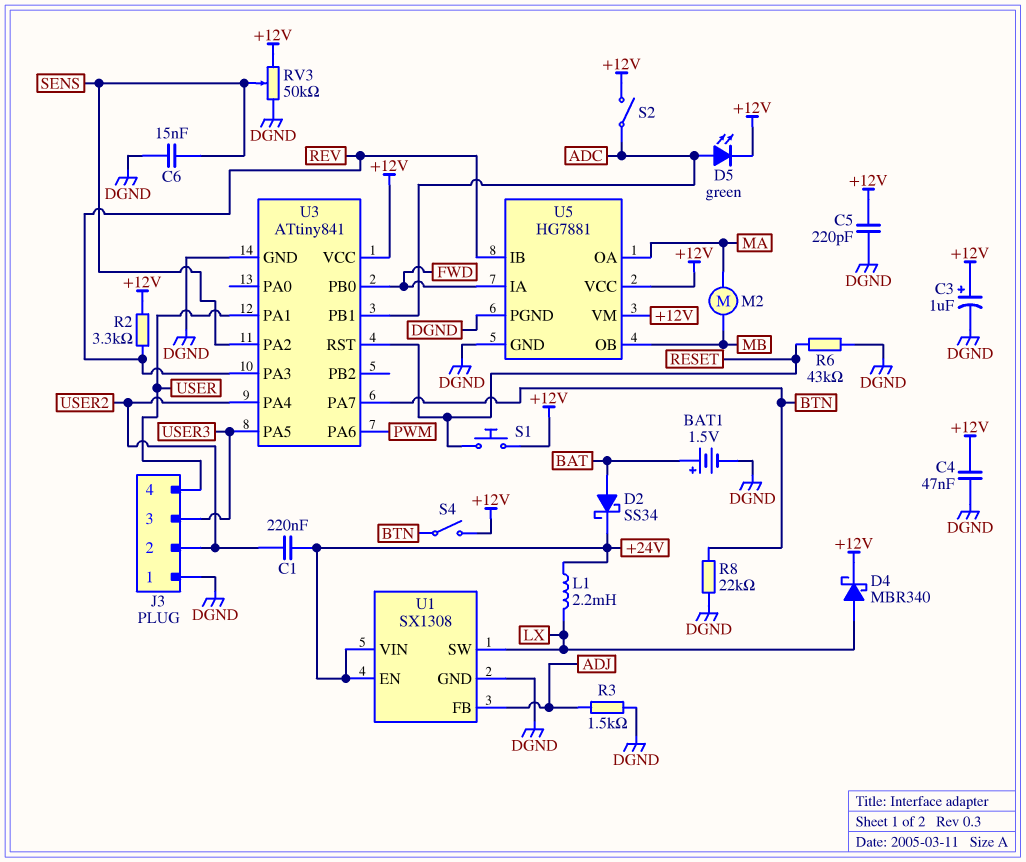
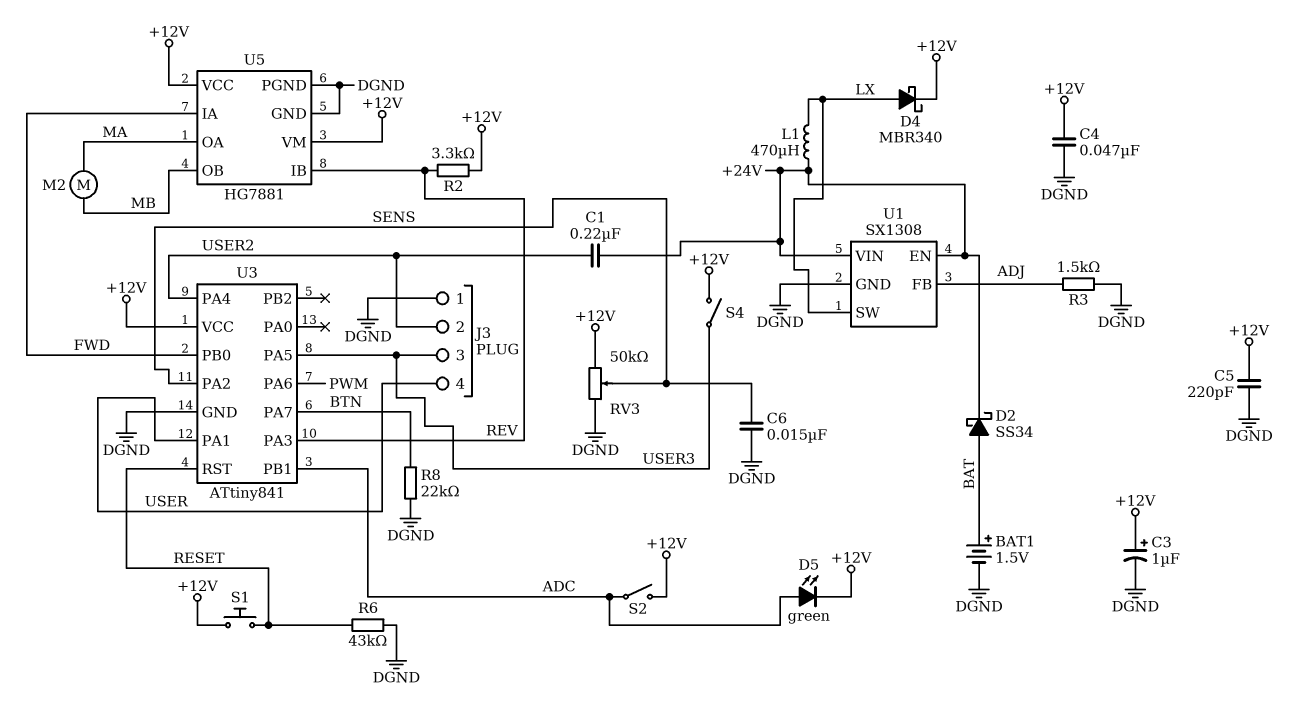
L1: 2.2mH (+24V, LX) -> 470uH (+24V, LX)
S4: switch (+12V, BTN) -> switch (+12V, USER3)

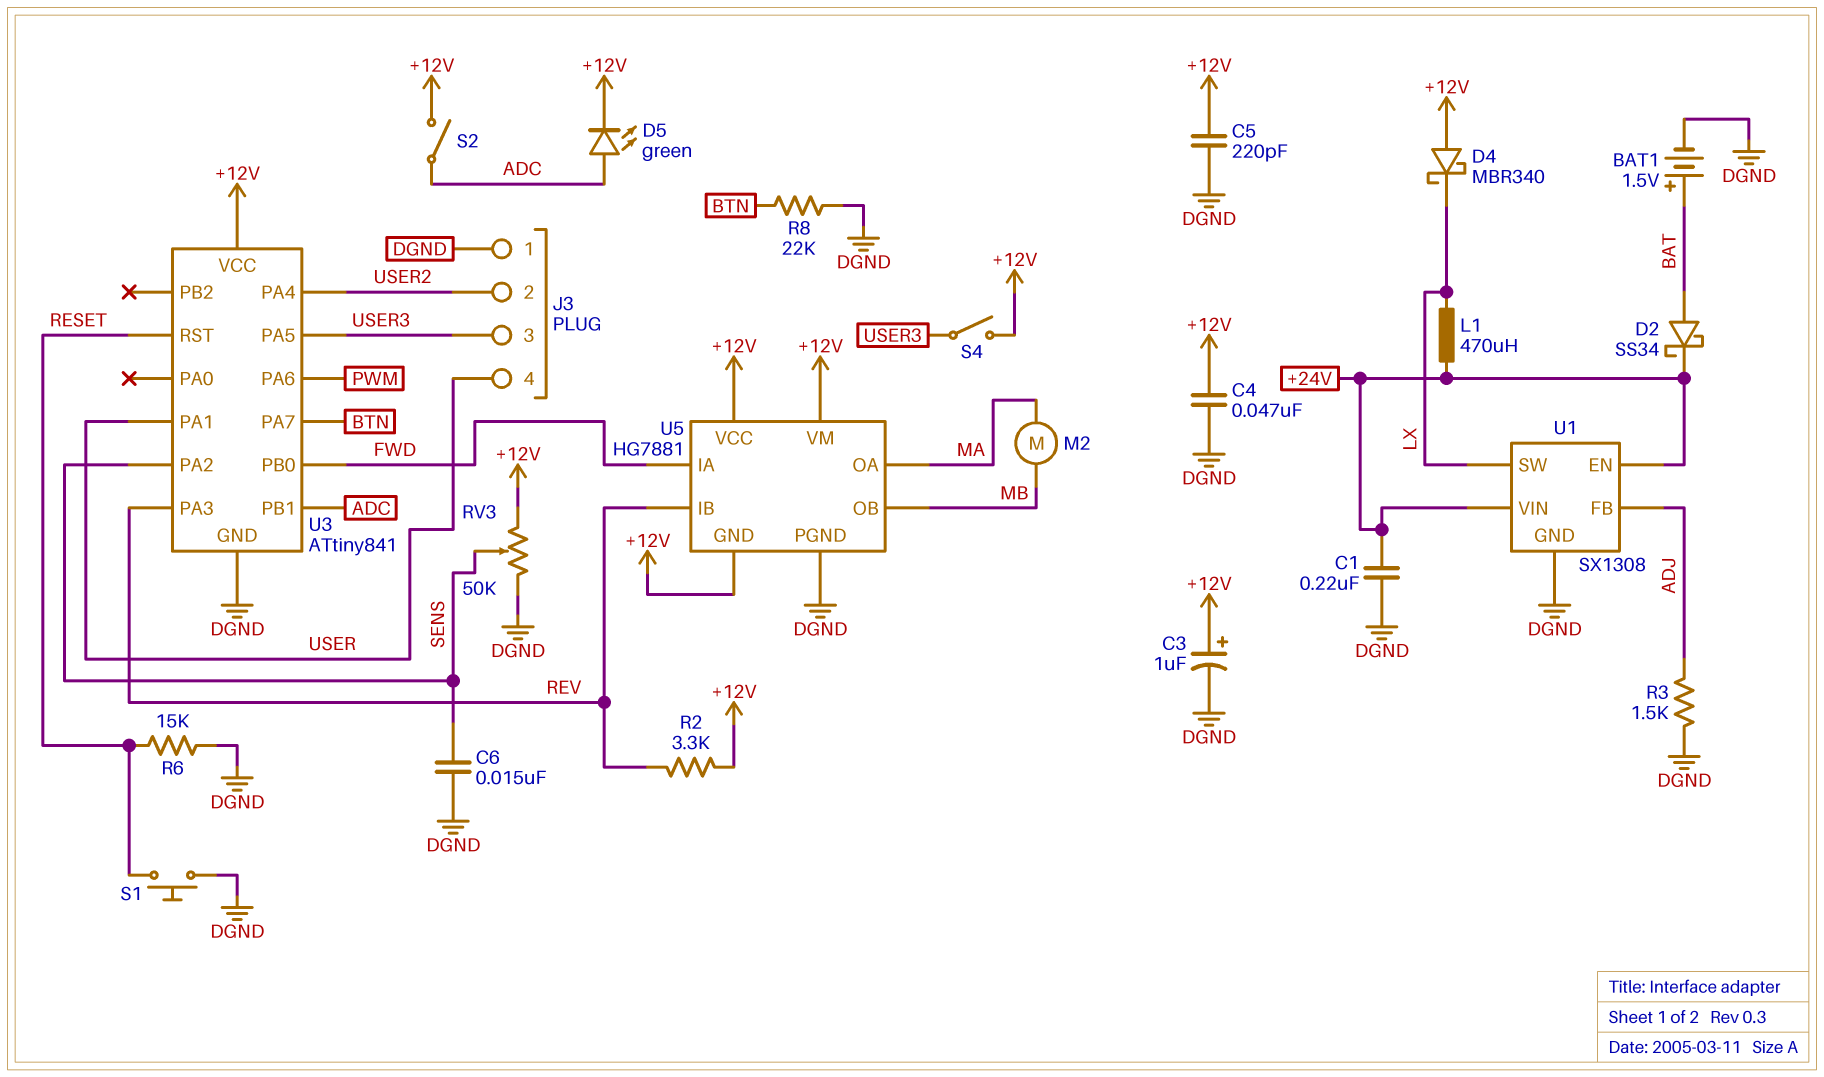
C1: 220nF (+24V, USER2) -> 220nF (+24V, DGND)
D4: schottky MBR340 (A LX, K +12V) -> schottky MBR340 (A +12V, K LX)
R6: 43k (DGND, RESET) -> 15k (DGND, RESET)
S1: button (+12V, RESET) -> button (DGND, RESET)
U5 pin GND: DGND -> +12V

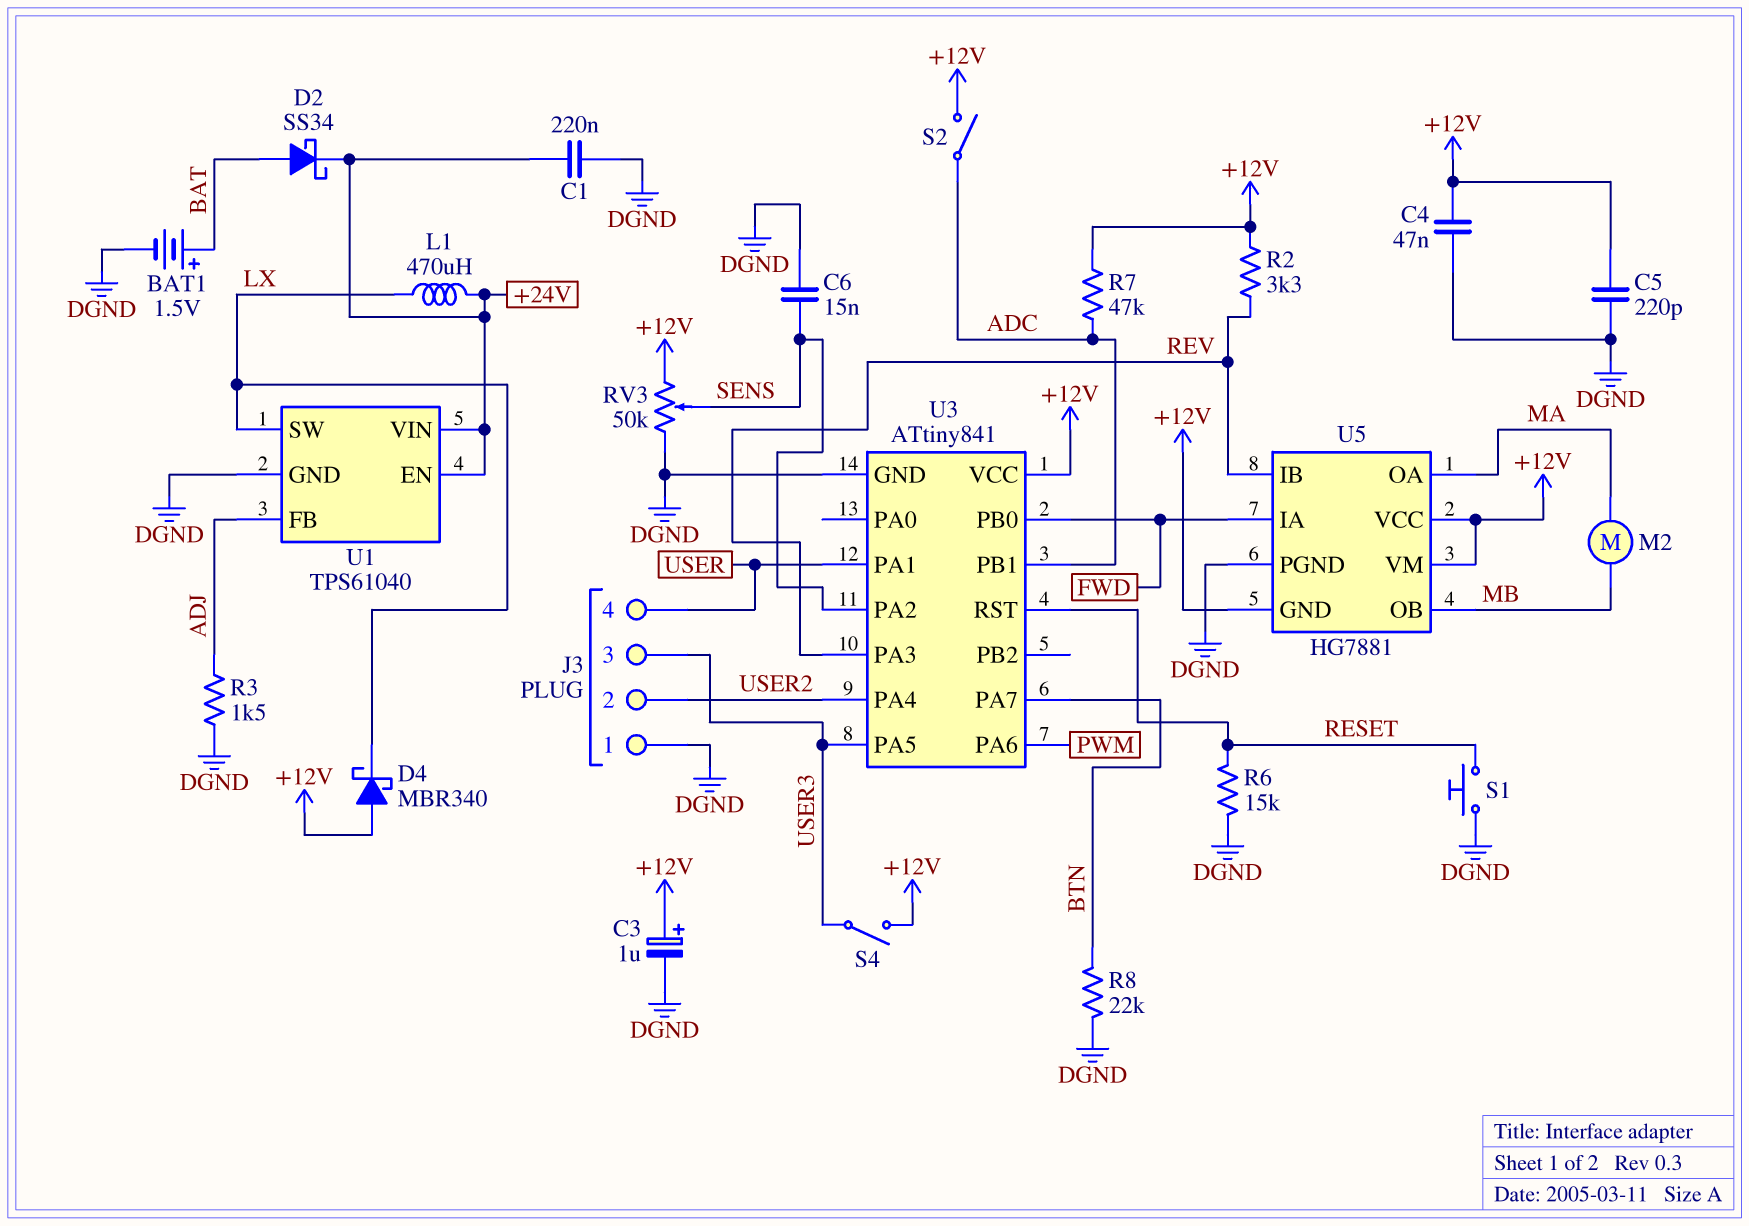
D5: LED green (A ADC, K +12V) -> none
R7: none -> 47k (+12V, ADC)
U1: SX1308 -> TPS61040

